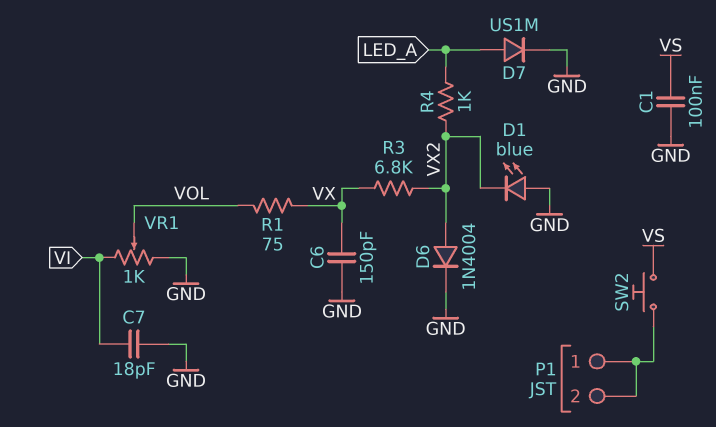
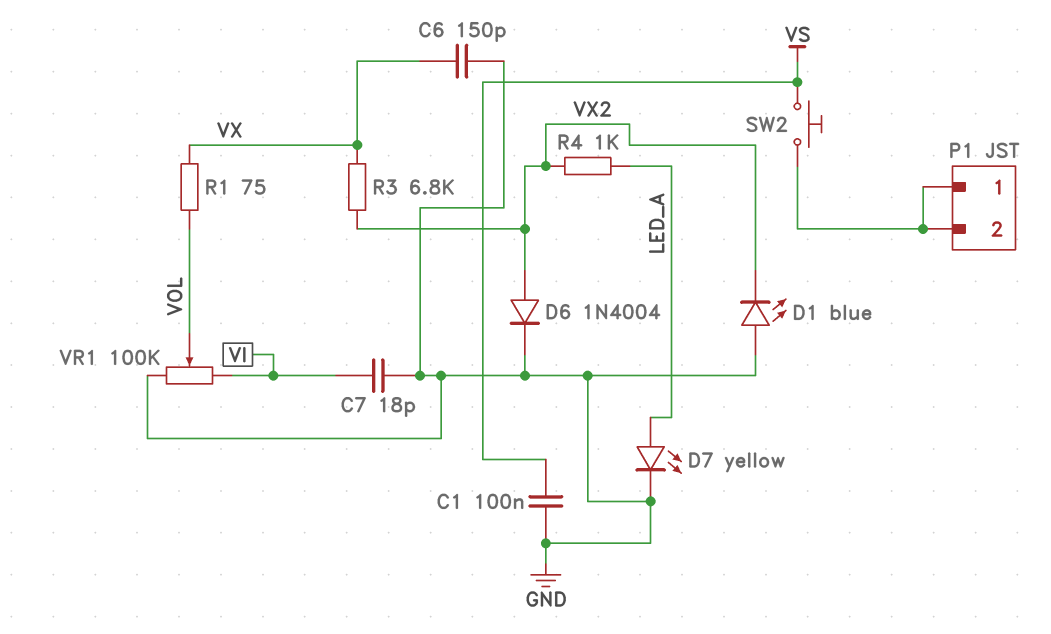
D7: diode US1M (A LED_A, K GND) -> LED yellow (A LED_A, K GND)
VR1: 1k (GND, VI, wiper VOL) -> 100k (GND, VI, wiper VOL)

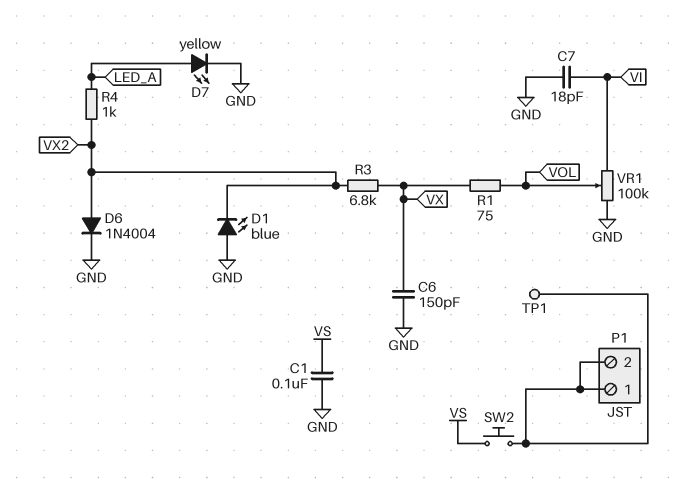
TP1: none -> test point (P1/1)

